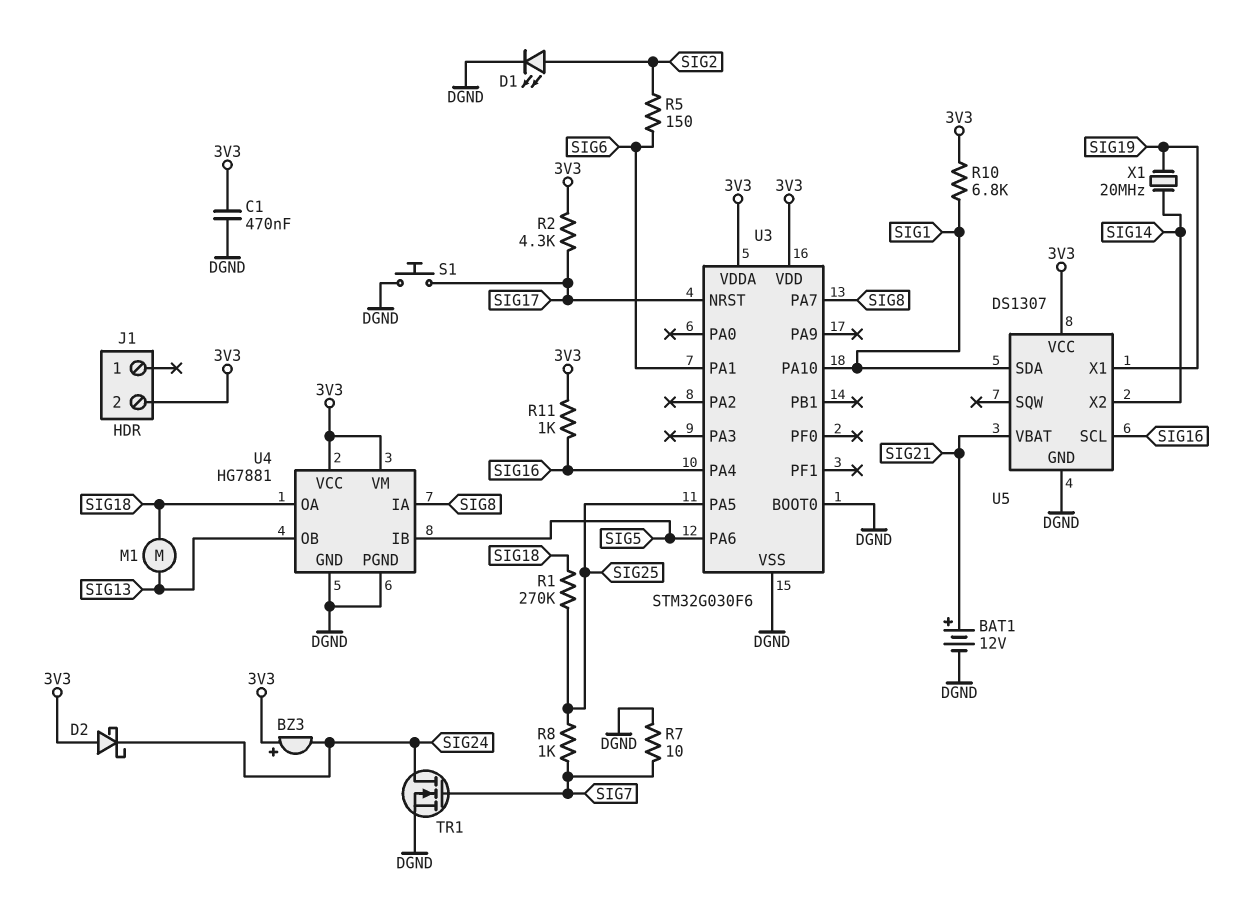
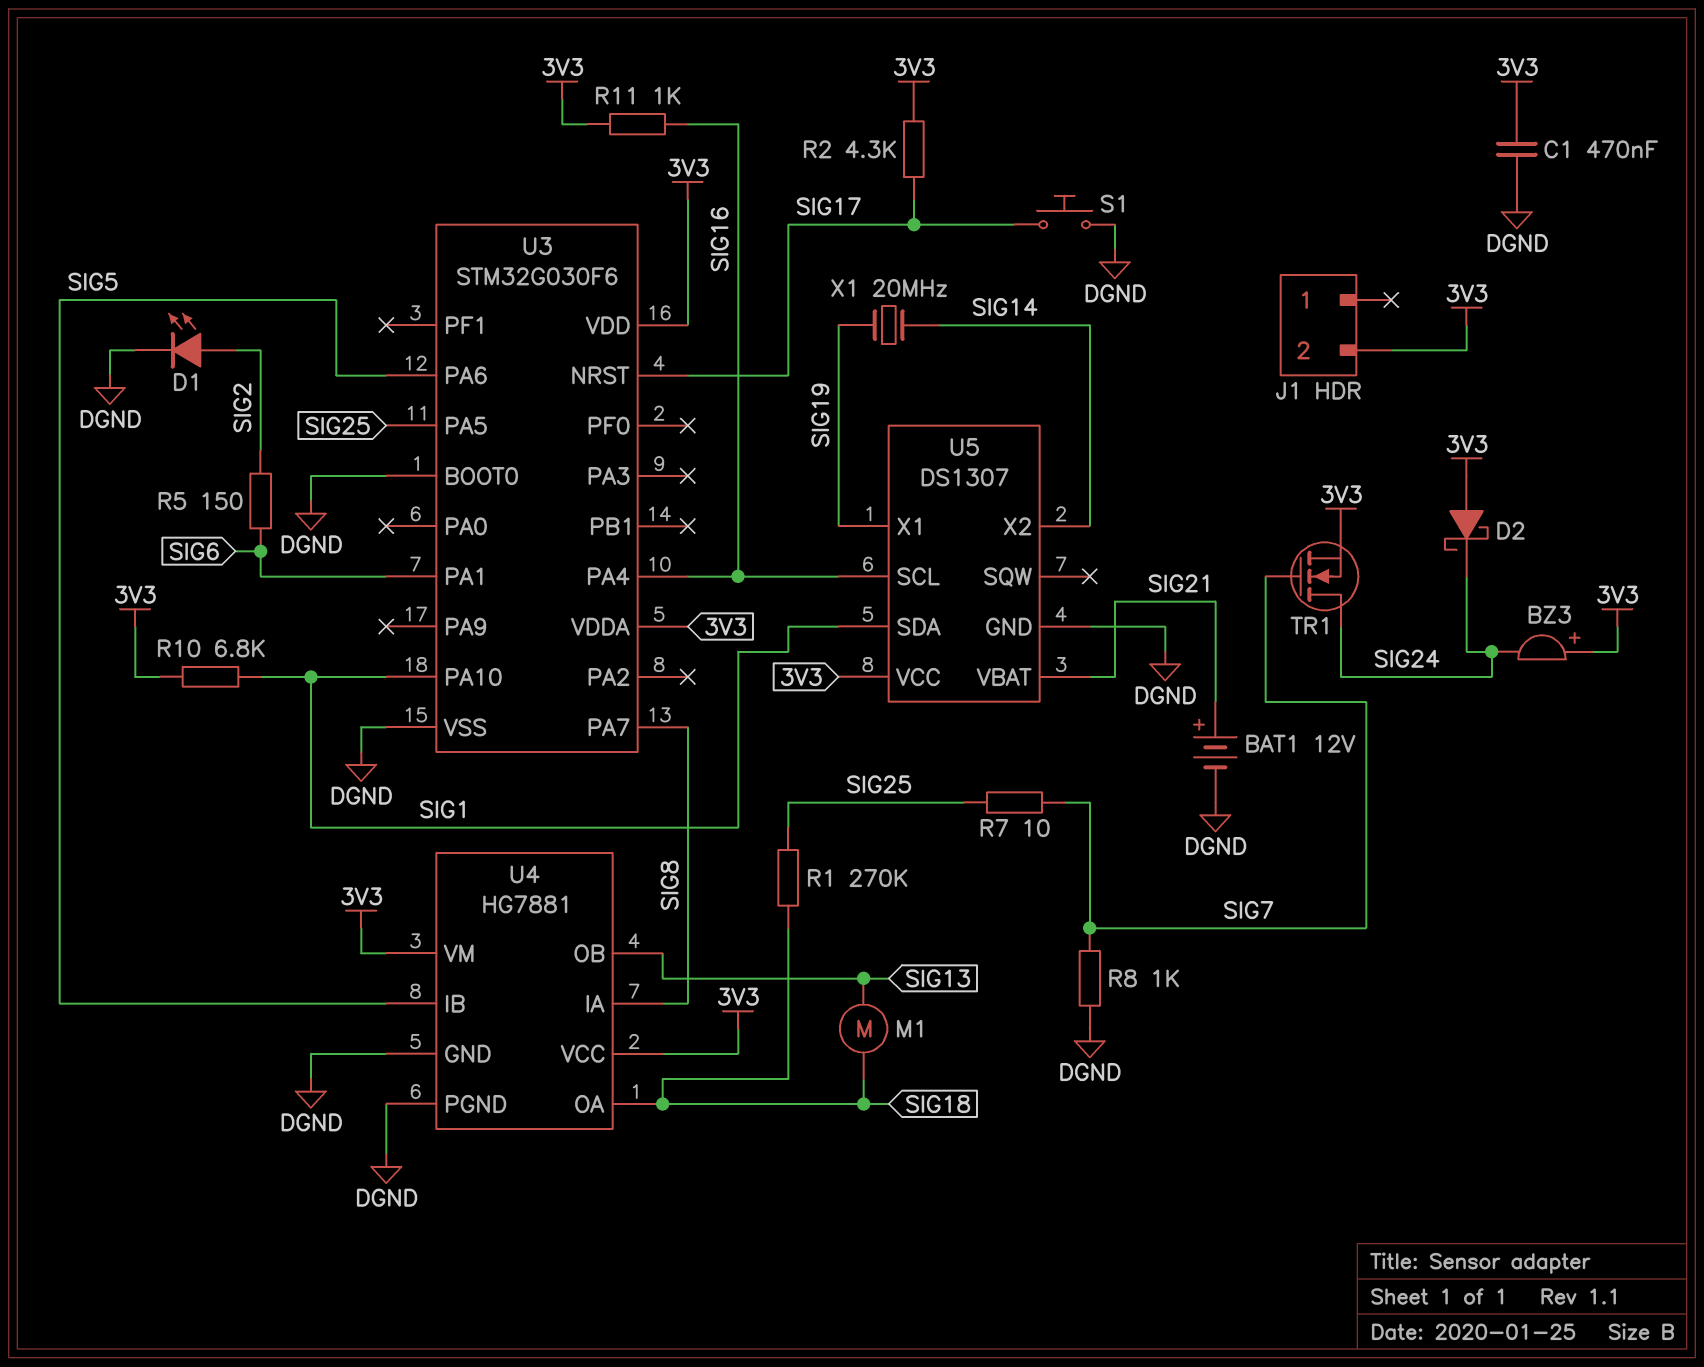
R7: 10 (DGND, SIG7) -> 10 (SIG7, SIG25)
R8: 1k (SIG7, SIG25) -> 1k (DGND, SIG7)
TR1: NMOS (G SIG7, D SIG24, S DGND) -> NMOS (G SIG7, D SIG24, S 3V3)

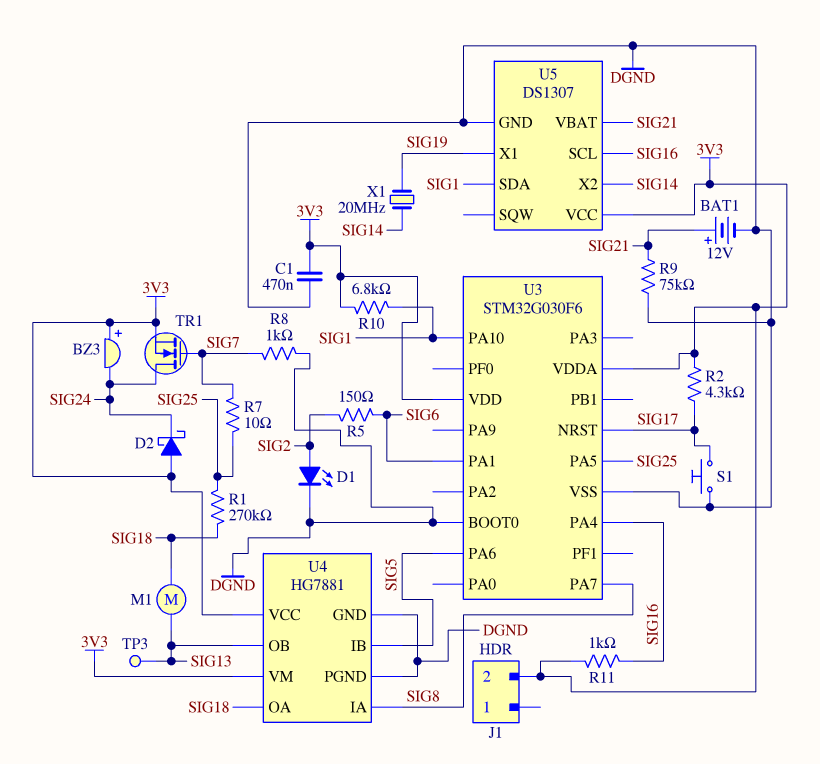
R9: none -> 75k (DGND, SIG21)
TP3: none -> test point (SIG13)

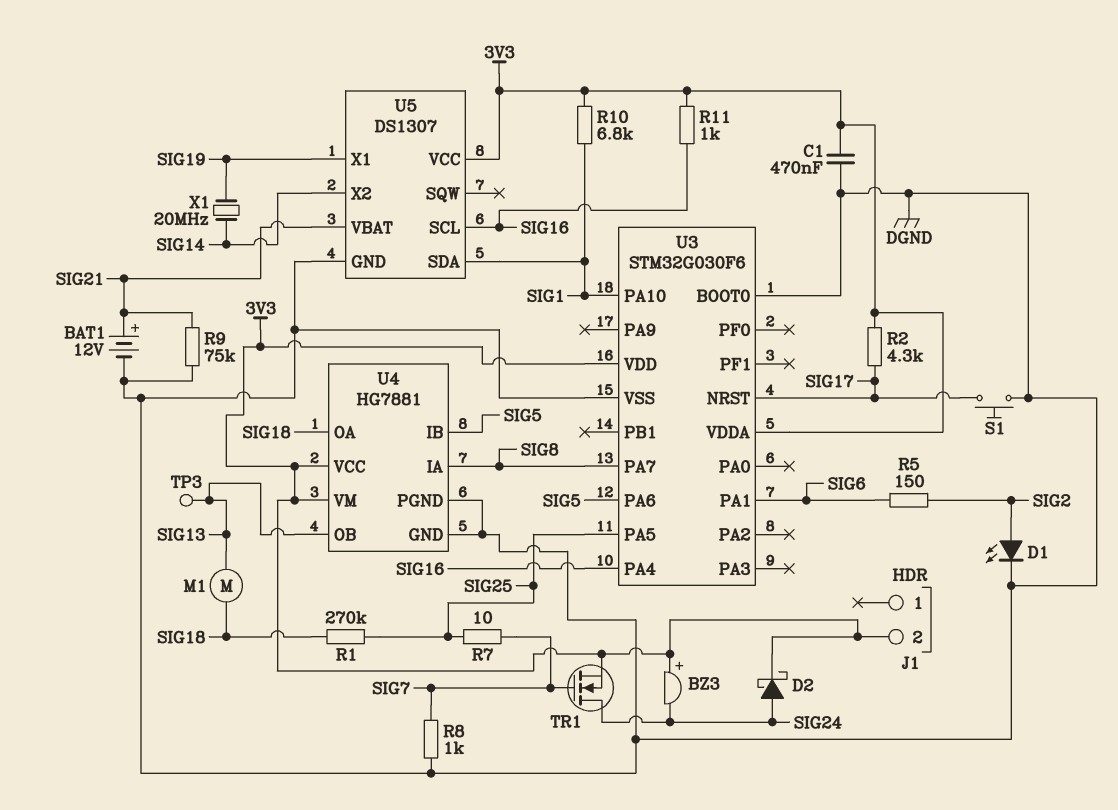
D2: schottky (A 3V3, K SIG24) -> schottky (A SIG24, K 3V3)

